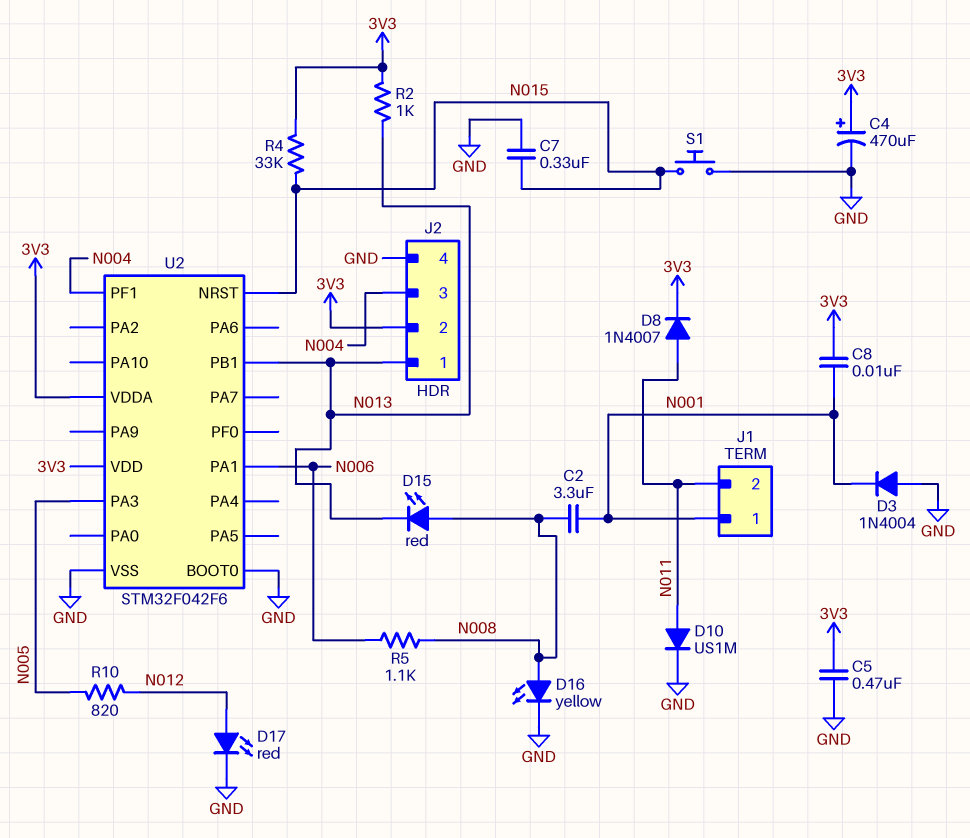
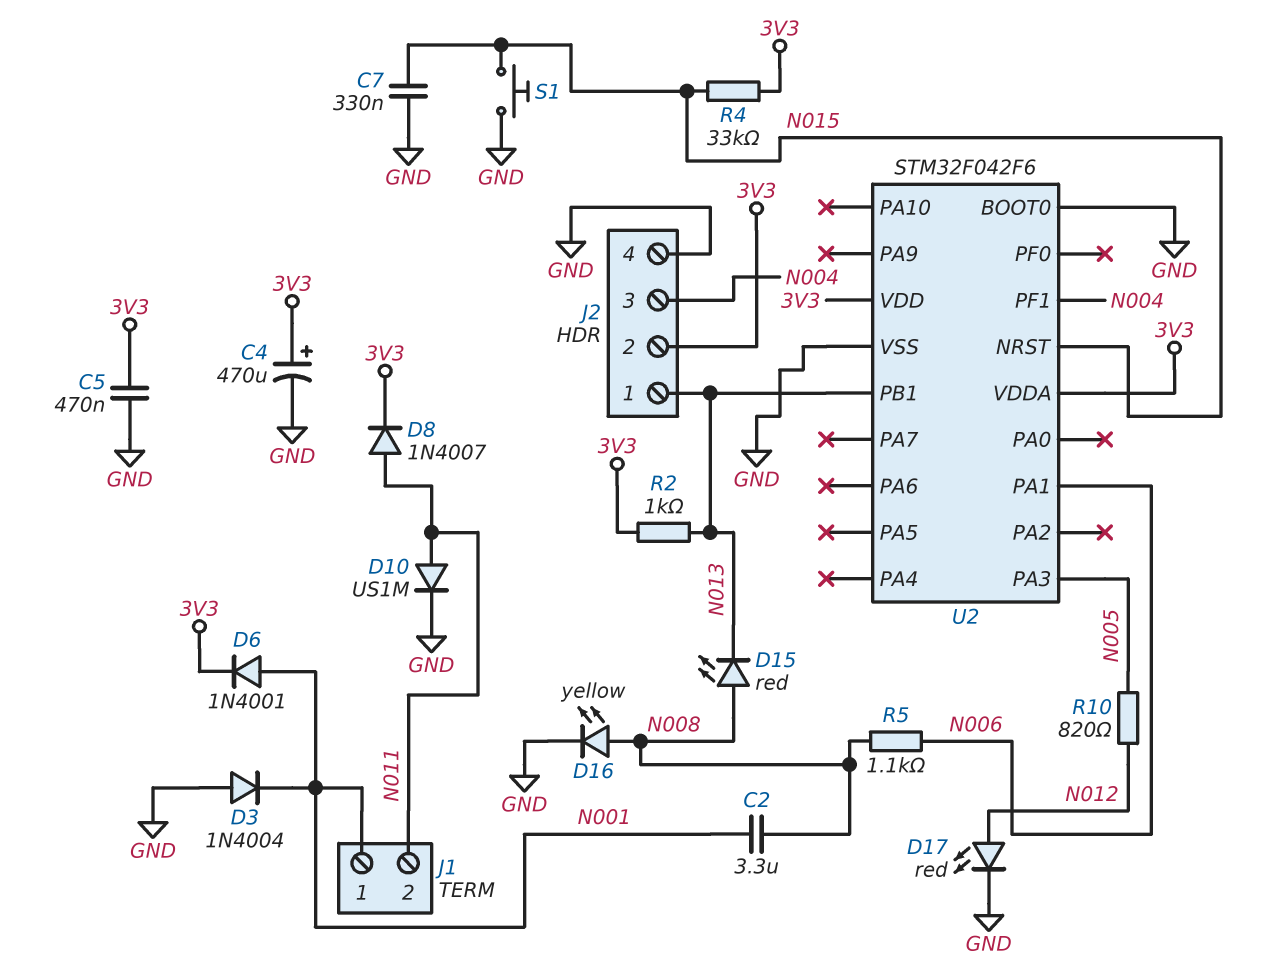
C8: 10nF (3V3, N001) -> none
D6: none -> diode 1N4001 (A N001, K 3V3)

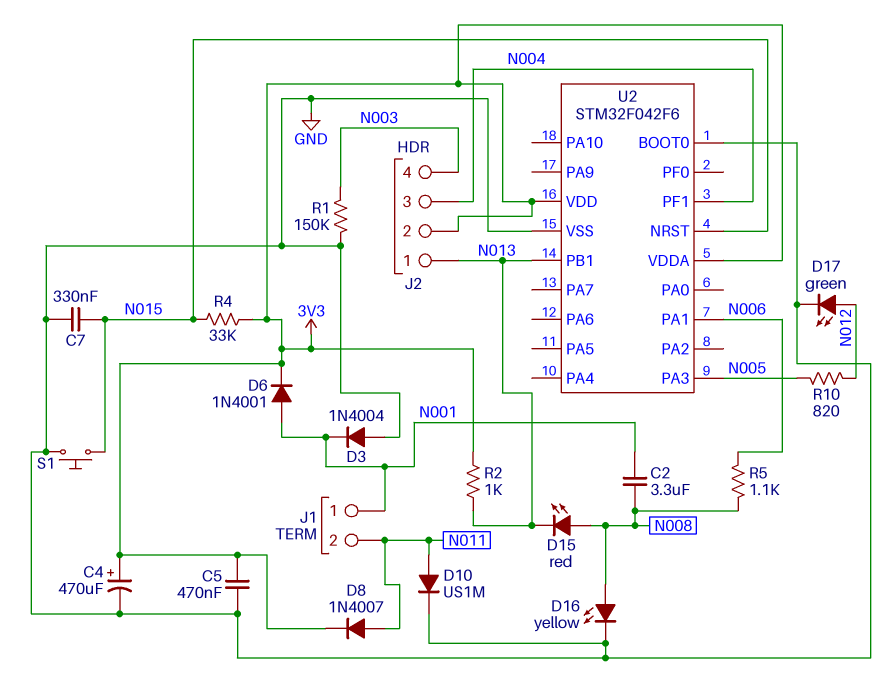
D17: LED red (A N012, K GND) -> LED green (A N012, K GND)
J2 pin 4: GND -> N003
R1: none -> 150k (GND, N003)

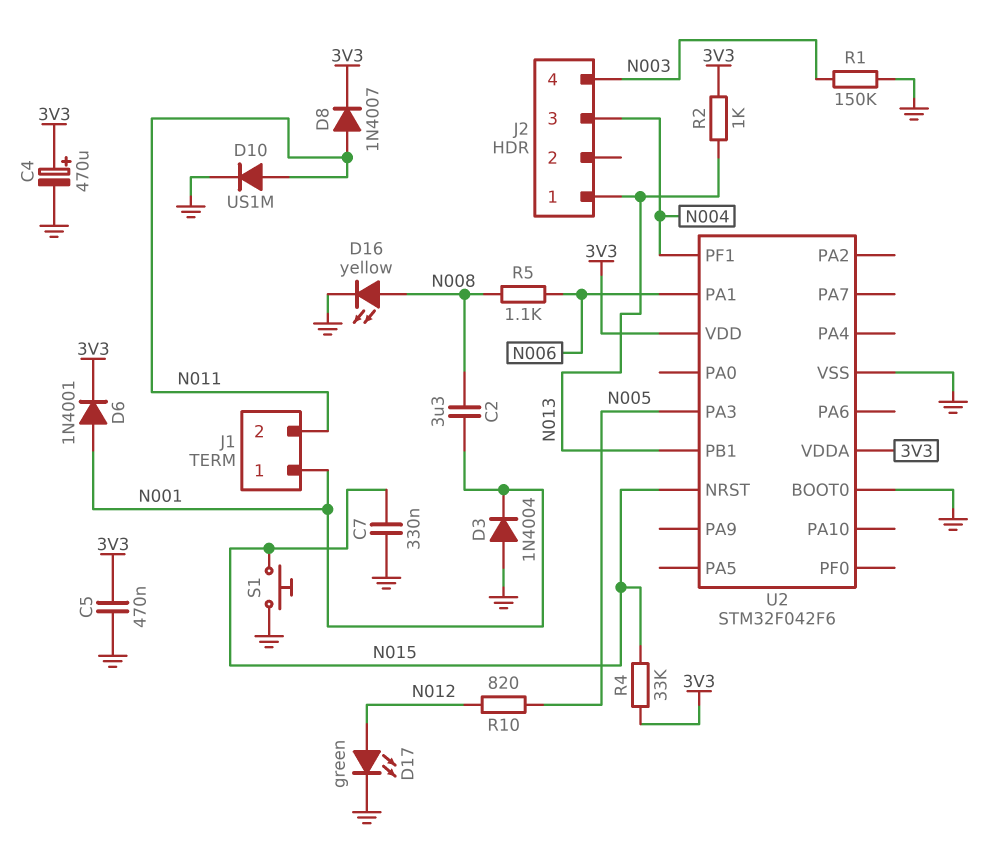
D15: LED red (A N008, K N013) -> none
J2 pin 2: 3V3 -> none

